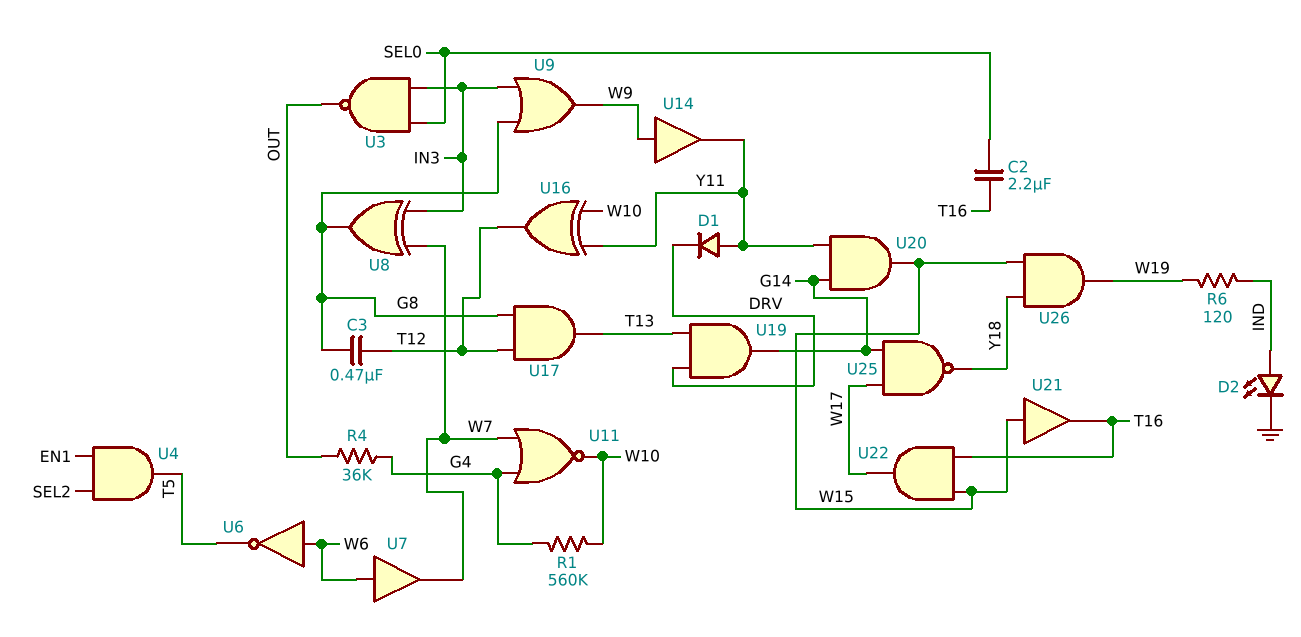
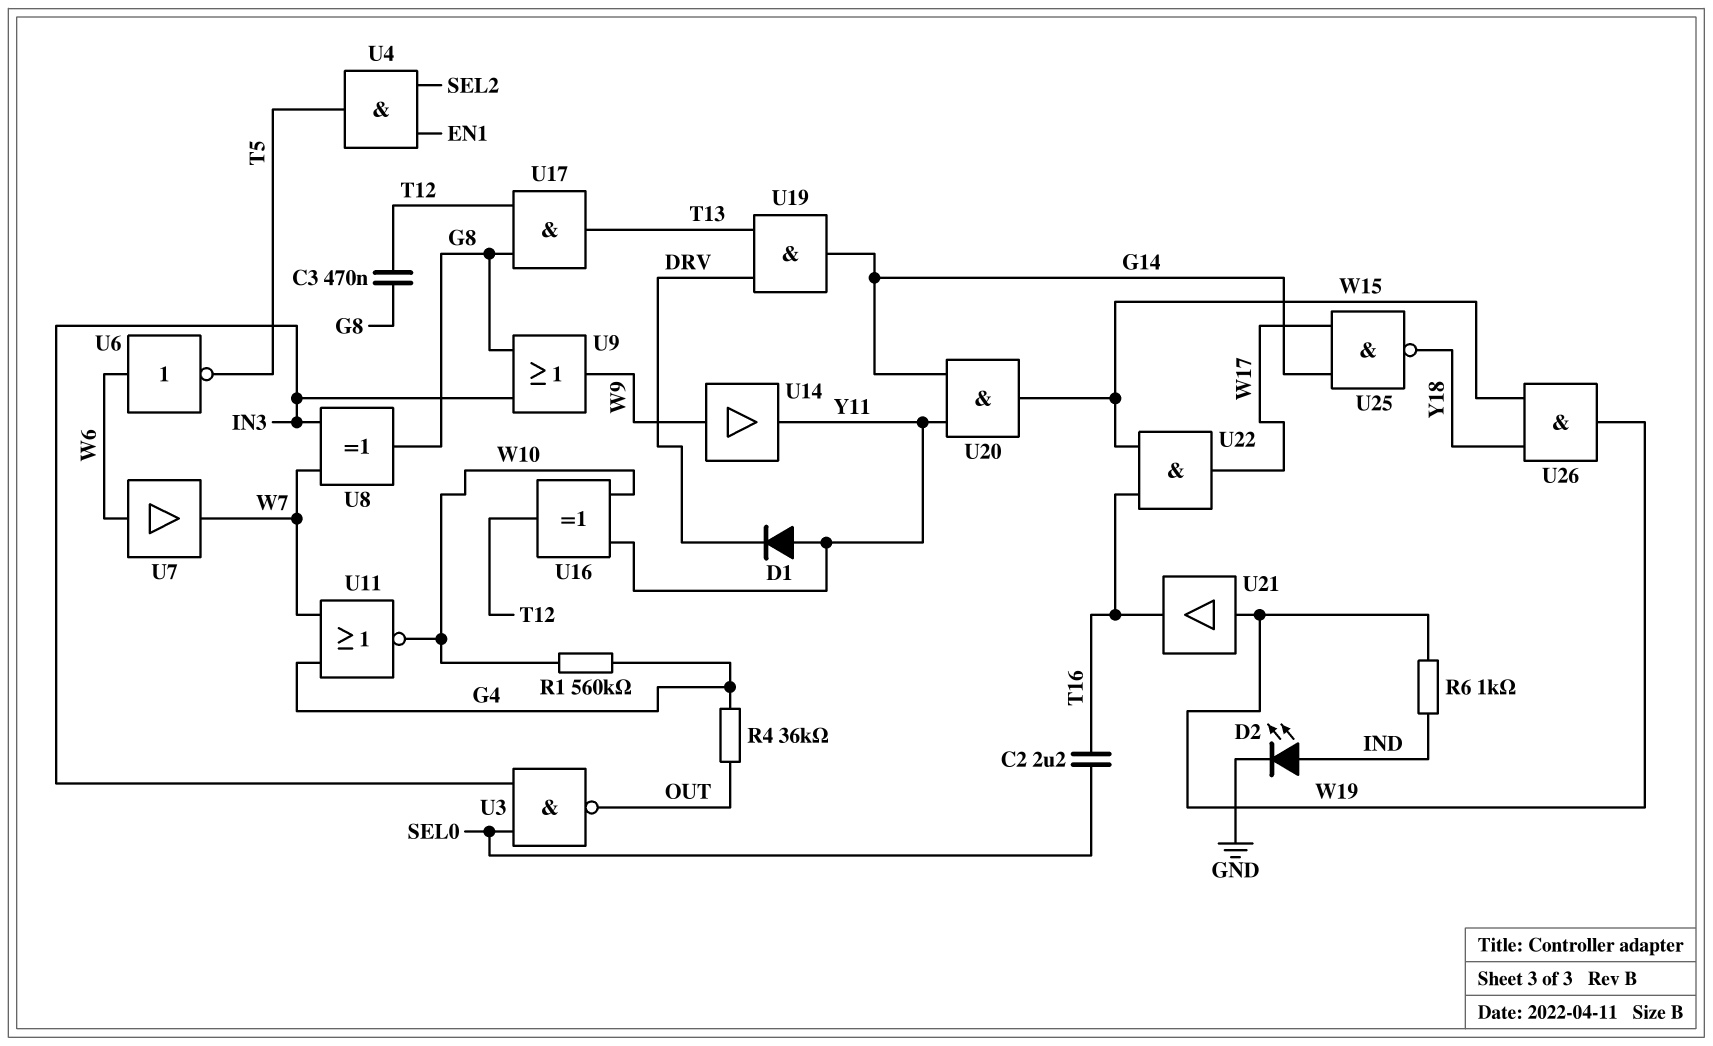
R6: 120 (IND, W19) -> 1k (IND, W19)
U21: buffer (in W15, out T16) -> buffer (in W19, out T16)

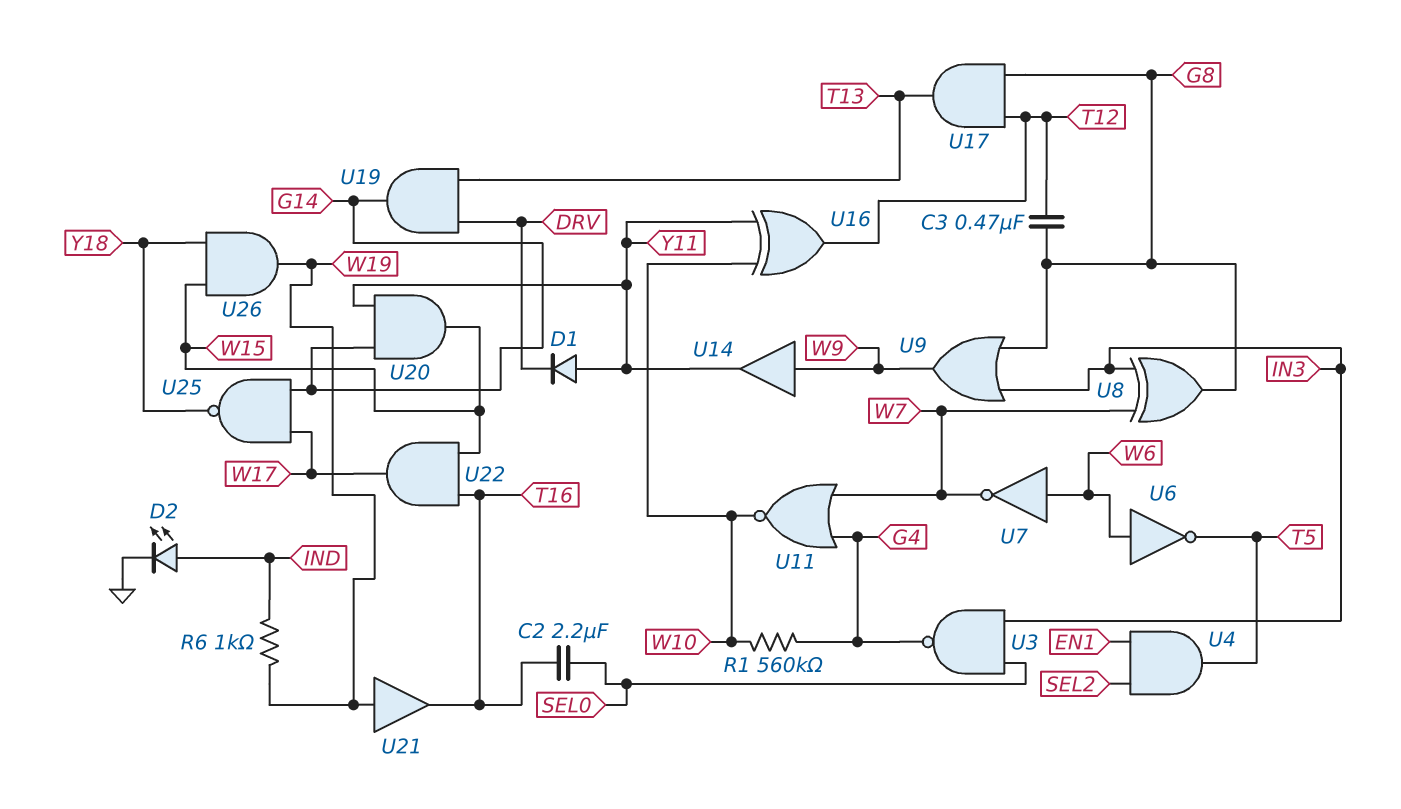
R4: 36k (G4, OUT) -> none
U3: NAND (in IN3, in SEL0, out OUT) -> NAND (in IN3, in SEL0, out G4)
U7: buffer (in W6, out W7) -> NOT (in W6, out W7)

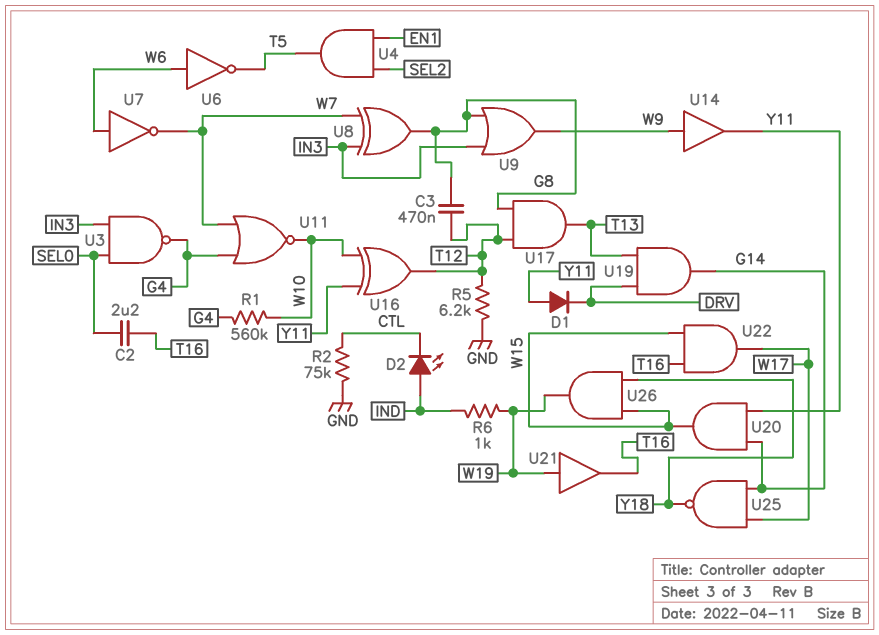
D2: LED (A IND, K GND) -> LED (A IND, K CTL)
R2: none -> 75k (CTL, GND)
R5: none -> 6.2k (GND, T12)

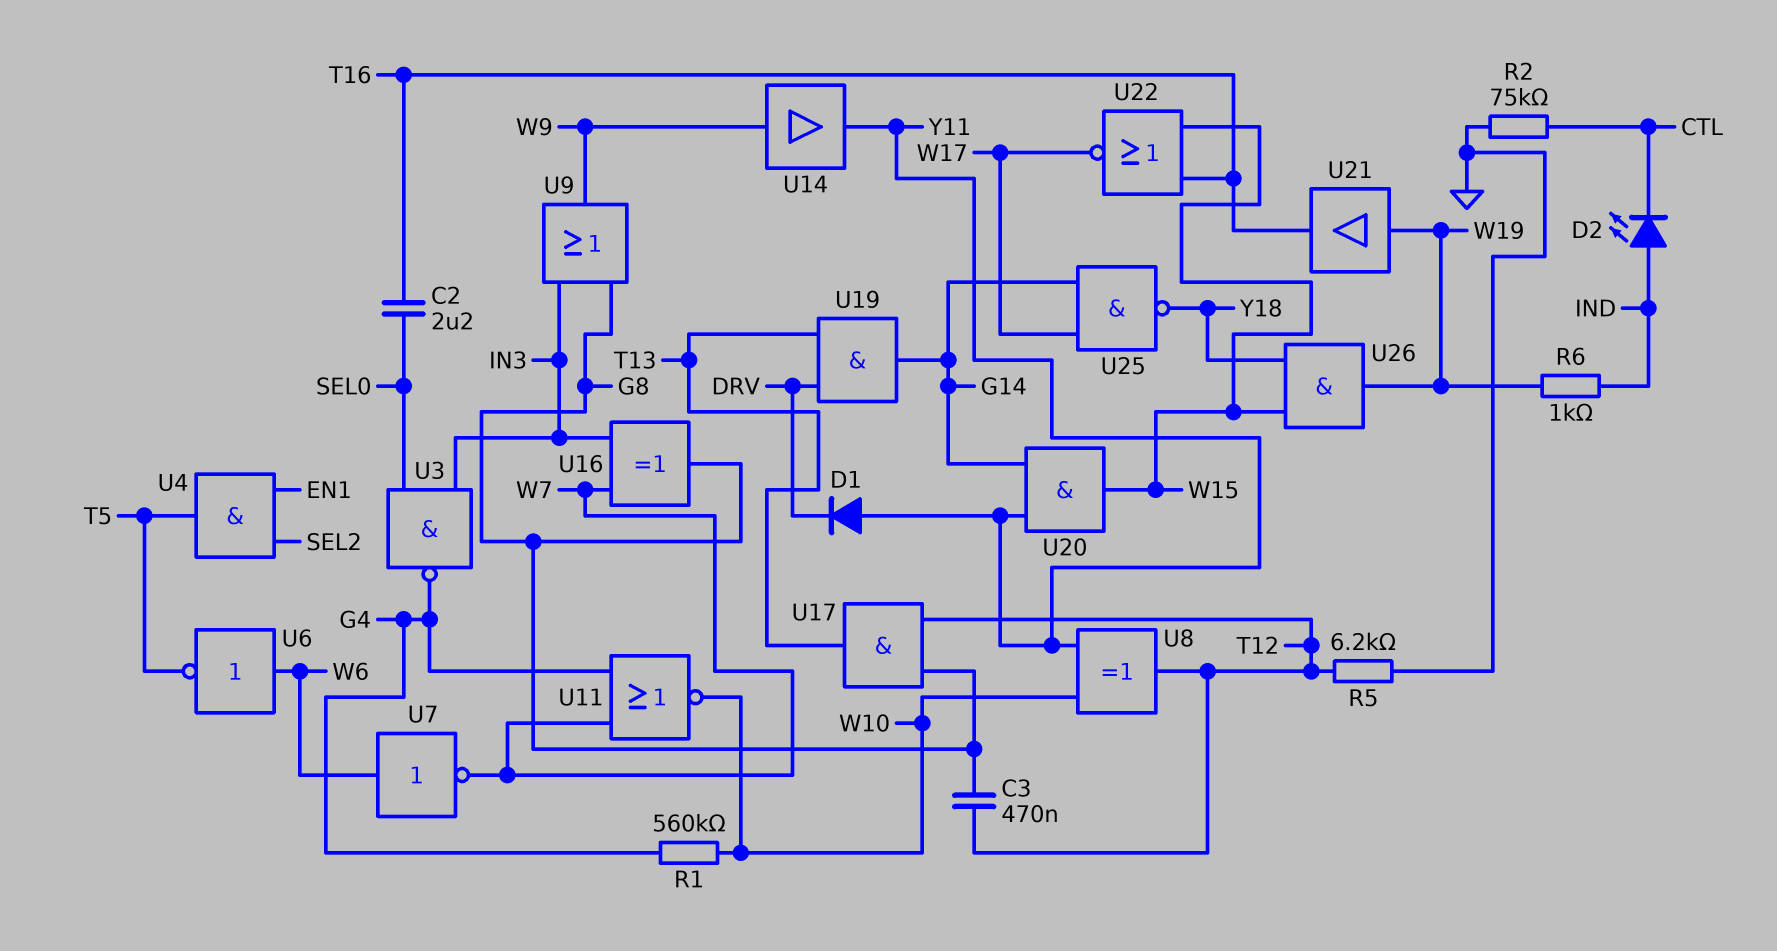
U8: XOR (in IN3, in W7, out G8) -> XOR (in W10, in Y11, out T12)
U16: XOR (in W10, in Y11, out T12) -> XOR (in IN3, in W7, out G8)
U22: AND (in T16, in W15, out W17) -> NOR (in T16, in W15, out W17)

